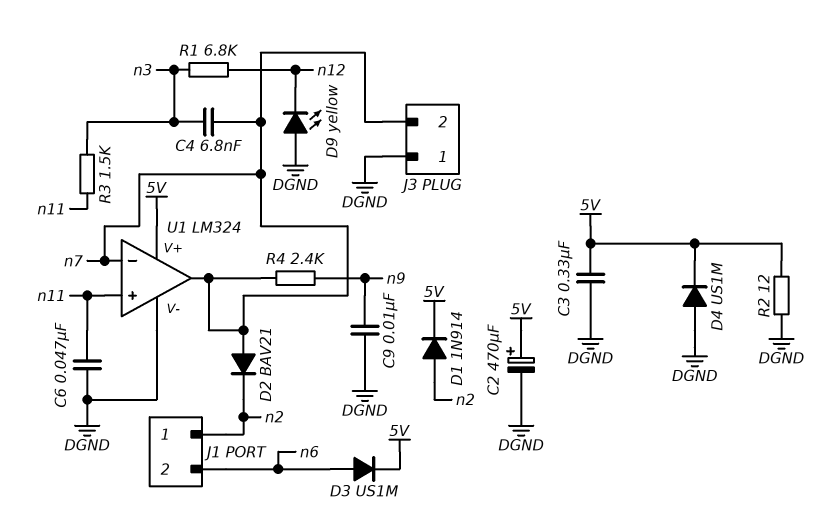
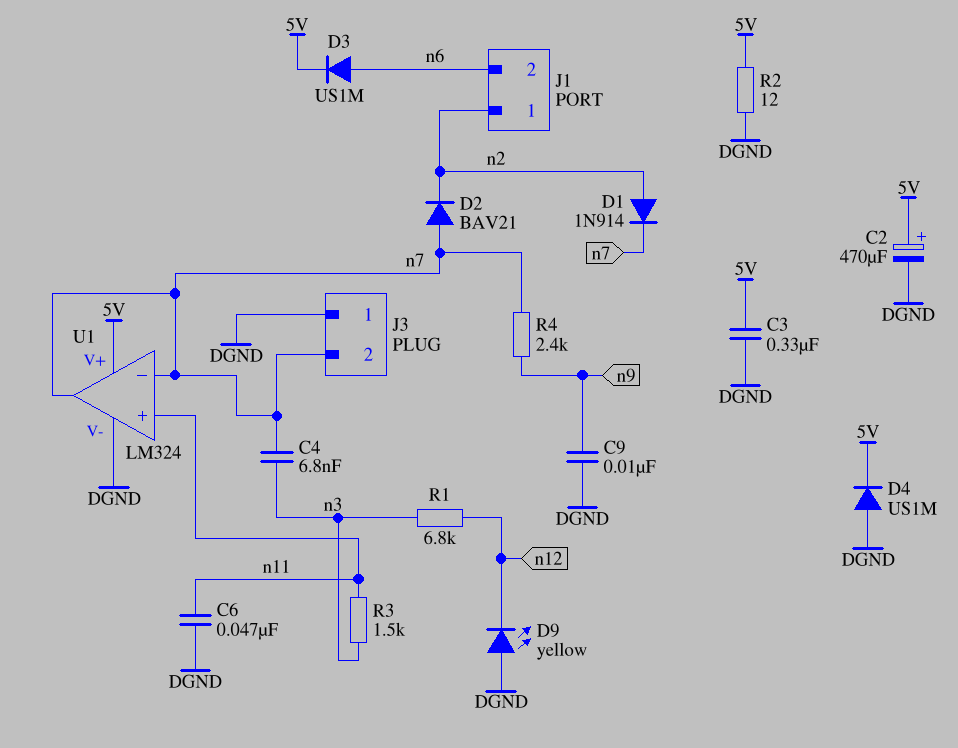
D1: diode 1N914 (A n2, K 5V) -> diode 1N914 (A n2, K n7)

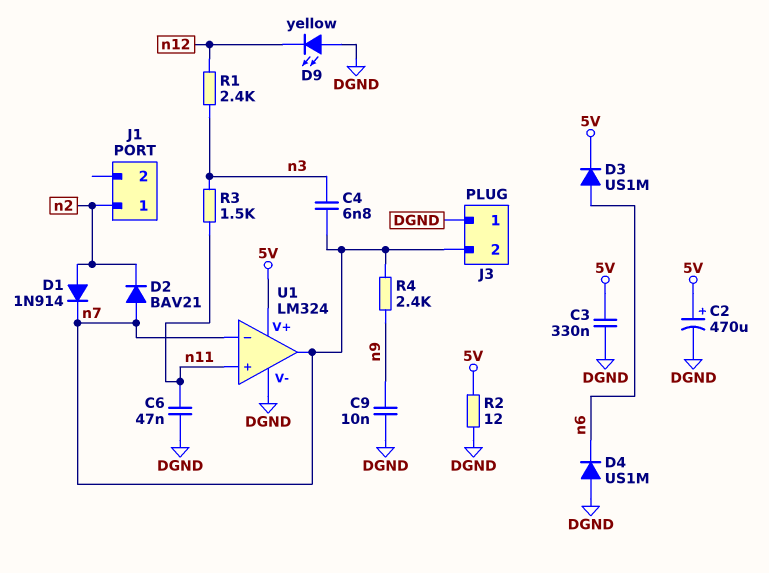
D4: diode US1M (A DGND, K 5V) -> diode US1M (A DGND, K n6)
J1 pin 2: n6 -> none
R1: 6.8k (n3, n12) -> 2.4k (n3, n12)

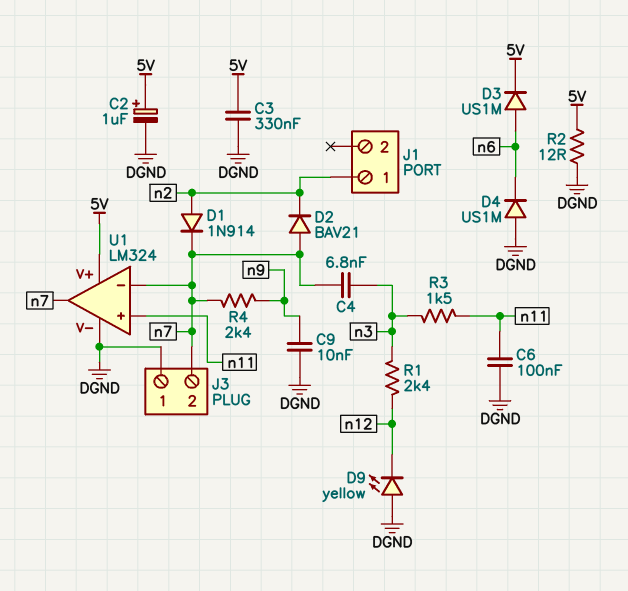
C2: 470uF (plus 5V, minus DGND) -> 1uF (plus 5V, minus DGND)
C6: 47nF (DGND, n11) -> 100nF (DGND, n11)

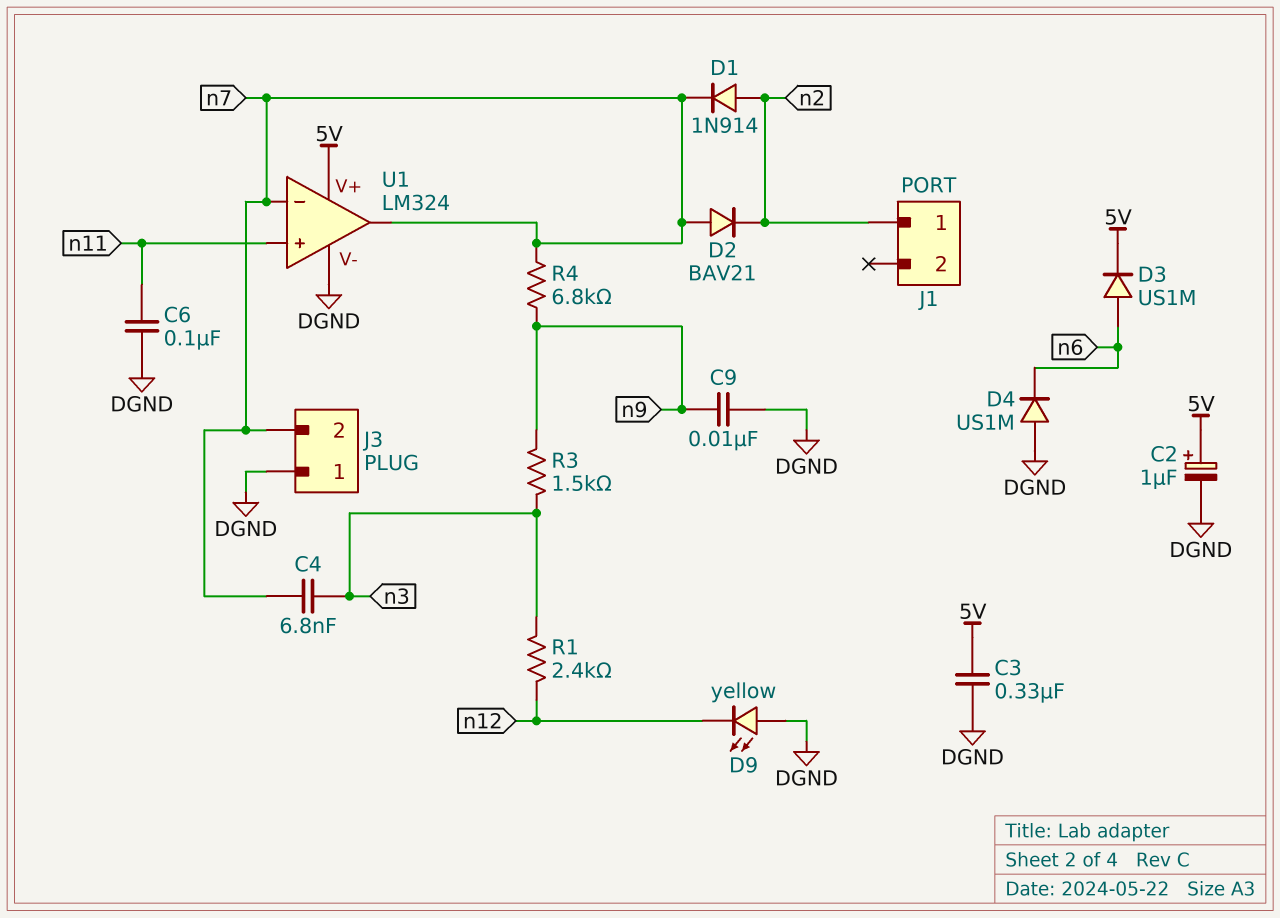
R2: 12 (5V, DGND) -> none
R3: 1.5k (n3, n11) -> 1.5k (n3, n9)
R4: 2.4k (n7, n9) -> 6.8k (n7, n9)

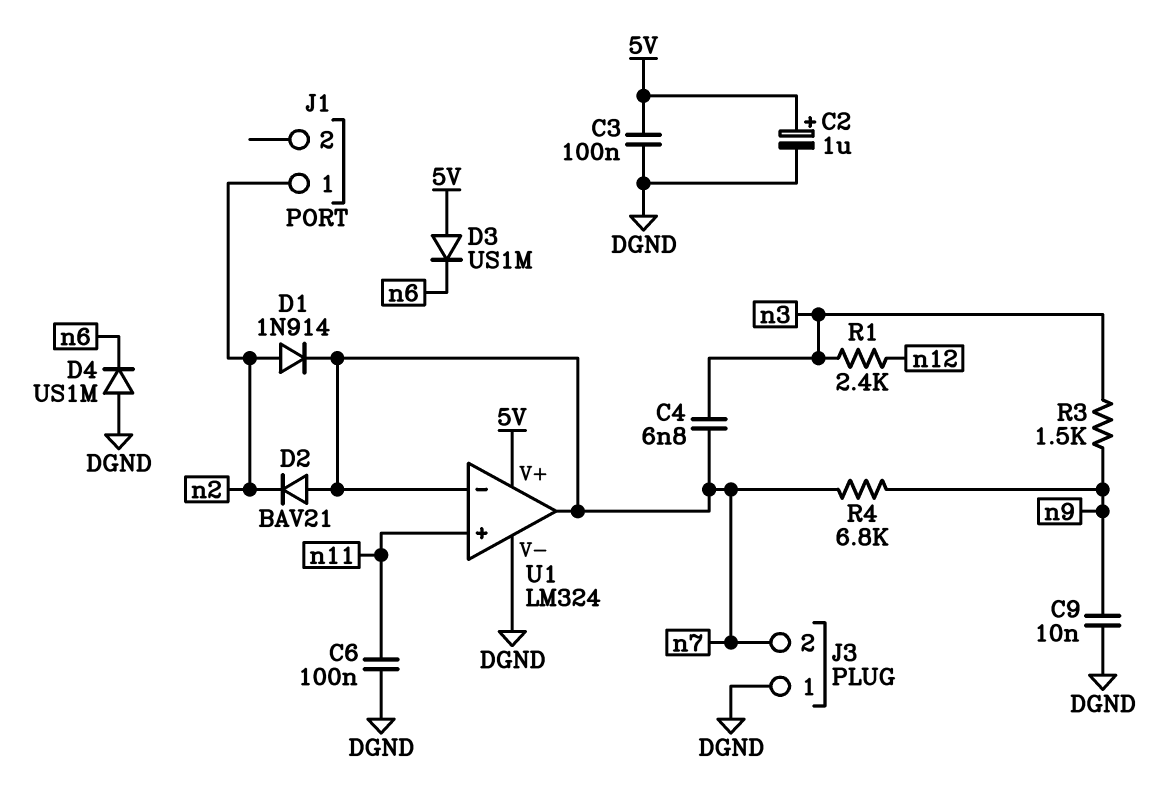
C3: 330nF (5V, DGND) -> 100nF (5V, DGND)
D3: diode US1M (A n6, K 5V) -> diode US1M (A 5V, K n6)
D9: LED yellow (A DGND, K n12) -> none

